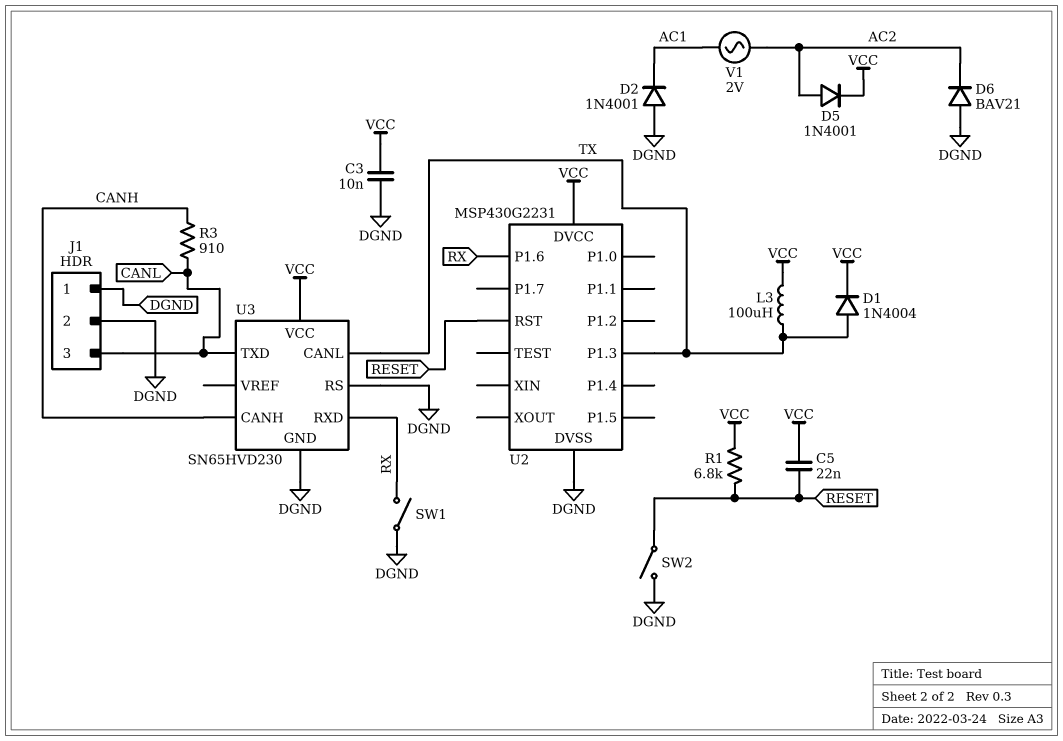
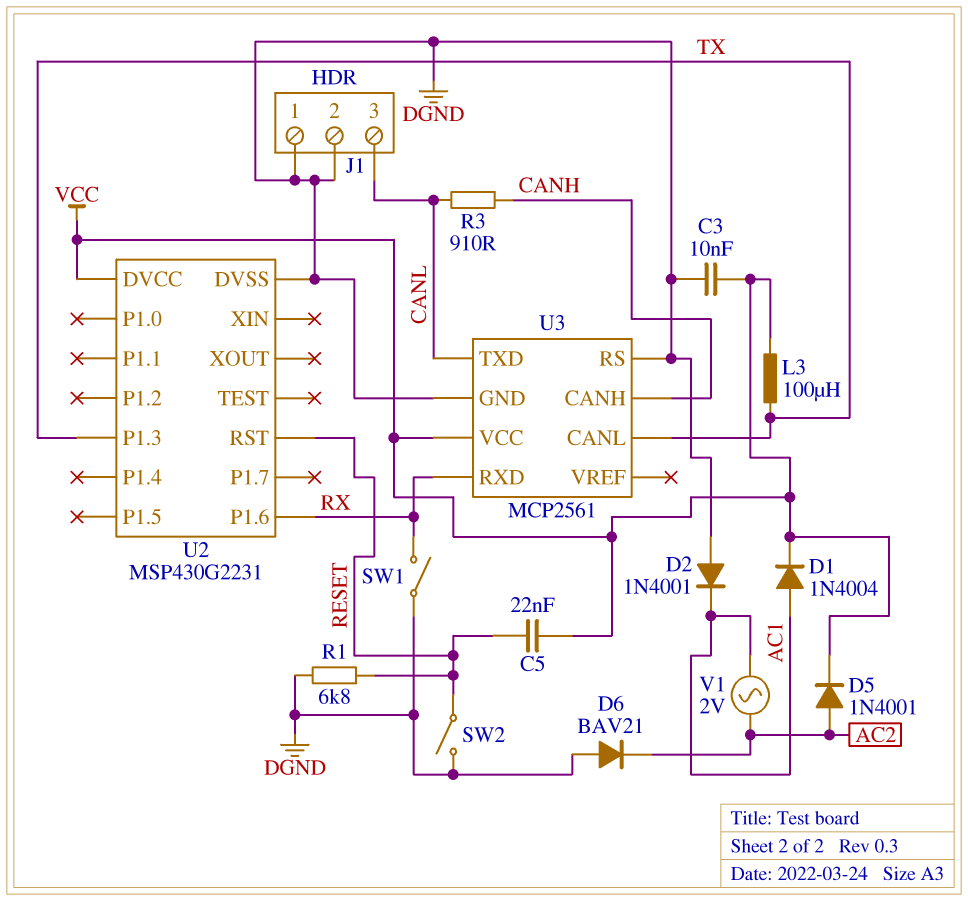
D1: diode 1N4004 (A TX, K VCC) -> diode 1N4004 (A AC1, K VCC)
R1: 6.8k (RESET, VCC) -> 6.8k (DGND, RESET)
U3: SN65HVD230 -> MCP2561

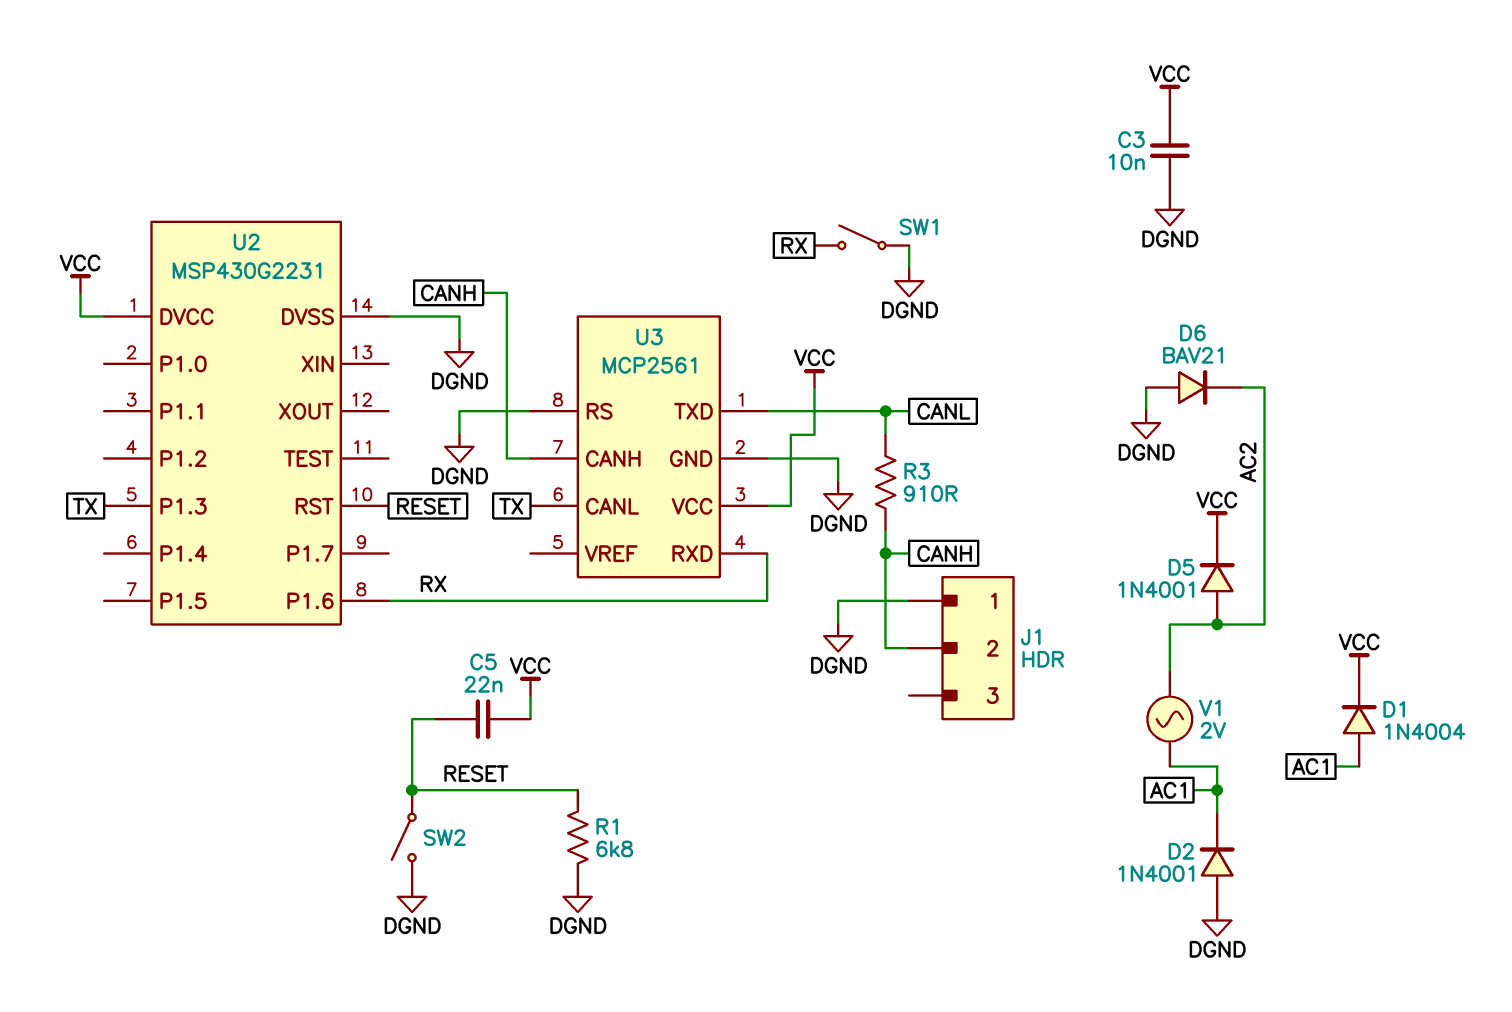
J1 pin 2: DGND -> CANH
J1 pin 3: CANL -> none
L3: 100uH (TX, VCC) -> none

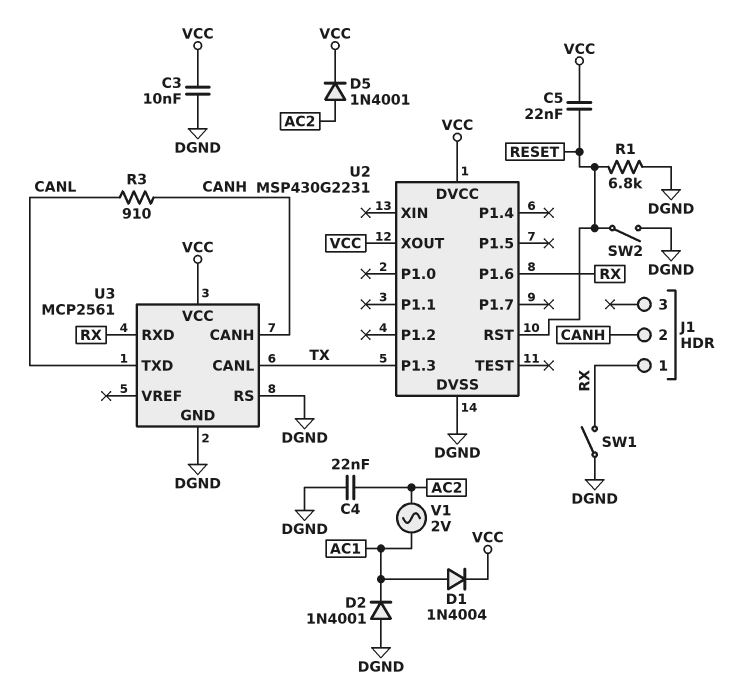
C4: none -> 22nF (AC2, DGND)
D6: diode BAV21 (A DGND, K AC2) -> none
J1 pin 1: DGND -> RX
U2 pin XOUT: none -> VCC

